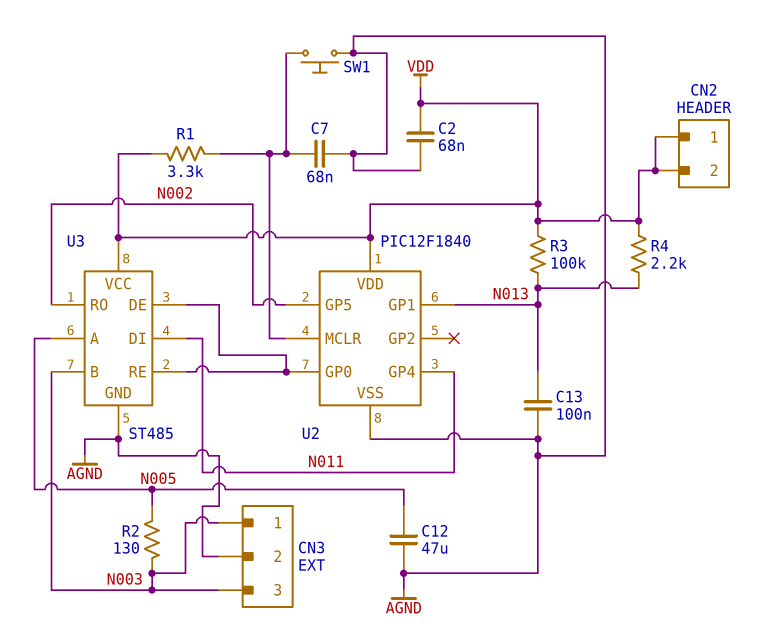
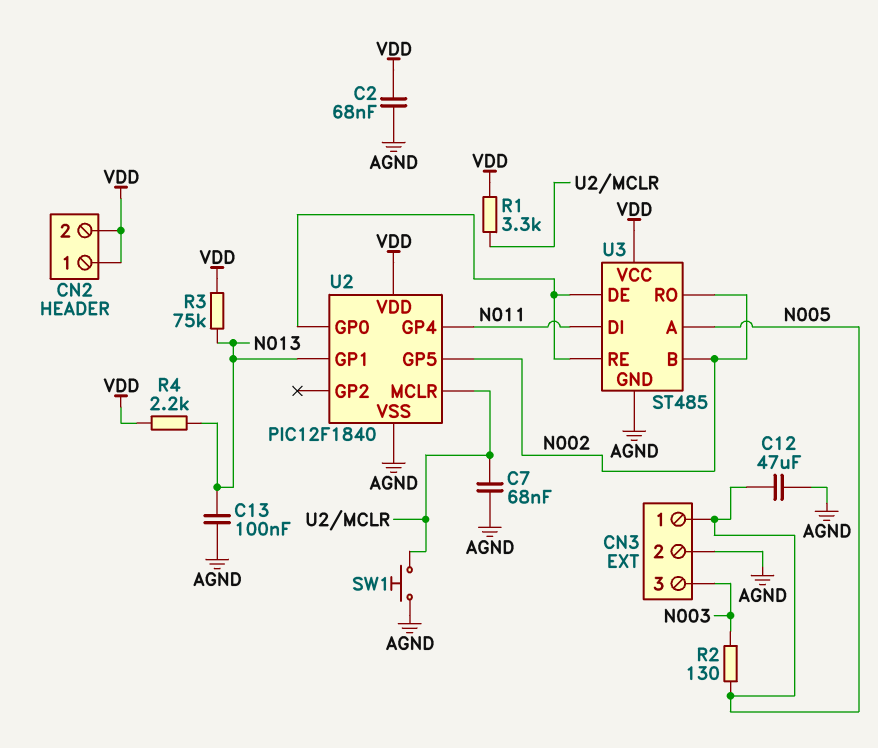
CN3 pin 1: N003 -> N005
R3: 100k (N013, VDD) -> 75k (N013, VDD)
U3 pin B: N003 -> N002

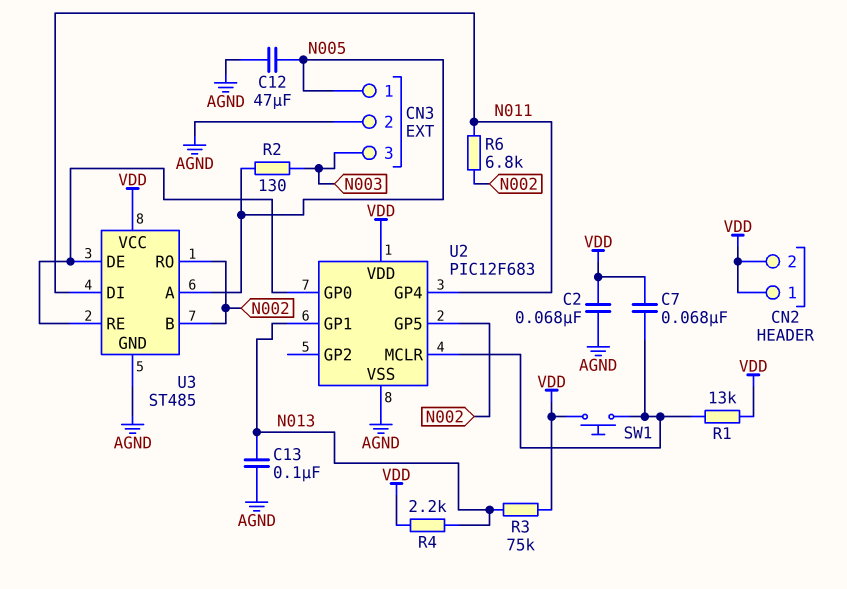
C7: 68nF (AGND, U2/MCLR) -> 68nF (U2/MCLR, VDD)
R1: 3.3k (U2/MCLR, VDD) -> 13k (U2/MCLR, VDD)
R6: none -> 6.8k (N002, N011)
SW1: button (AGND, U2/MCLR) -> button (U2/MCLR, VDD)
U2: PIC12F1840 -> PIC12F683

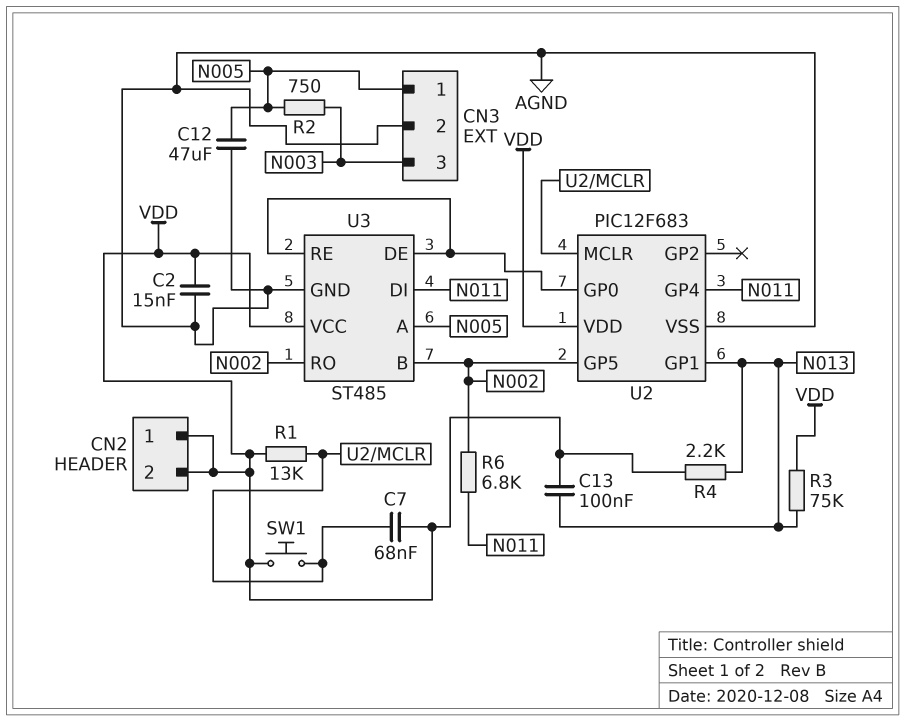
C2: 68nF (AGND, VDD) -> 15nF (AGND, VDD)
C13: 100nF (AGND, N013) -> 100nF (N013, VDD)
R2: 130 (N003, N005) -> 750 (N003, N005)

